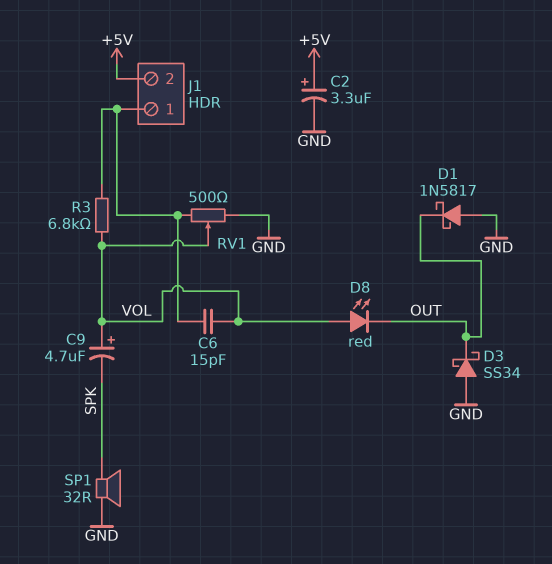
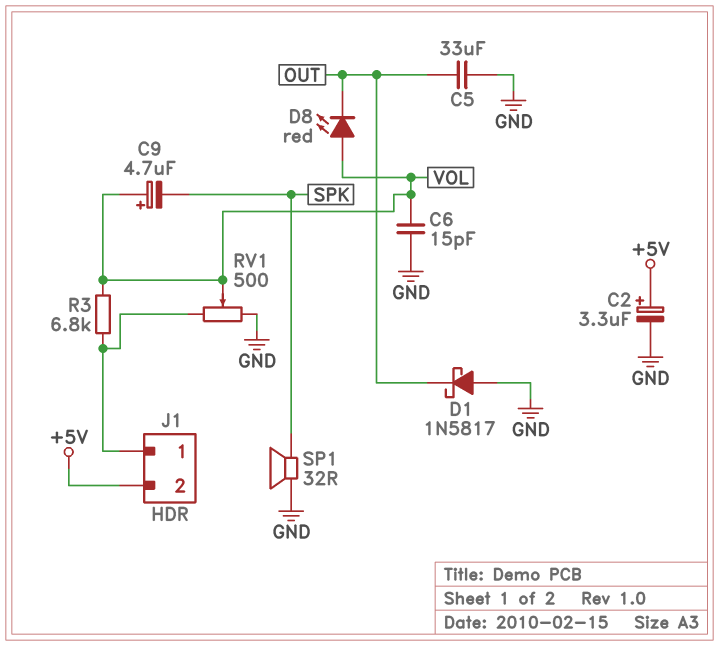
C5: none -> 33uF (GND, OUT)
C6: 15pF (J1/1, VOL) -> 15pF (GND, VOL)
D3: schottky SS34 (A GND, K OUT) -> none

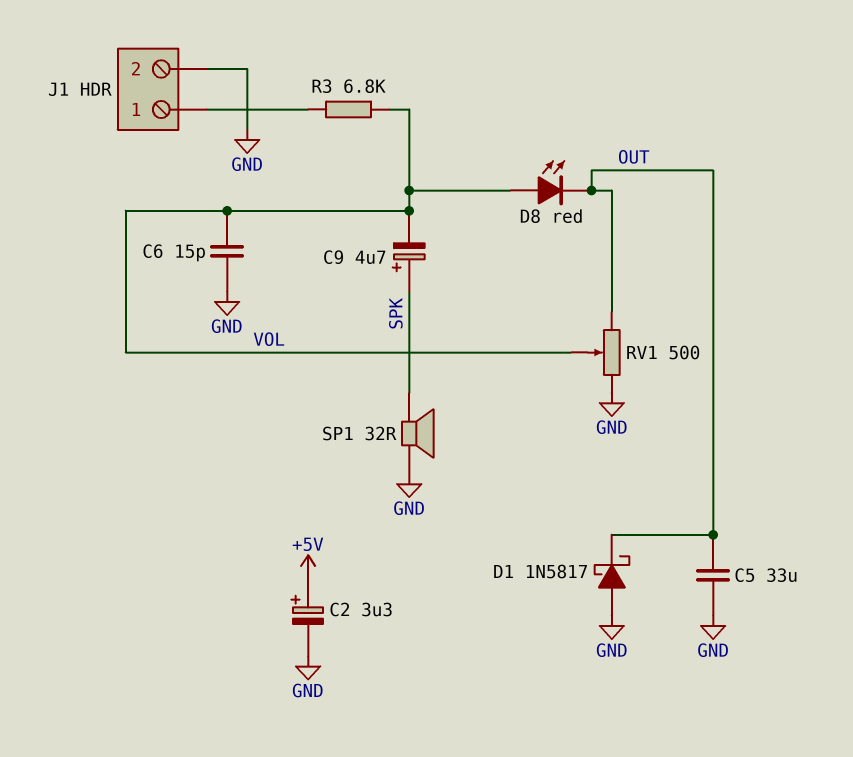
C9: 4.7uF (plus VOL, minus SPK) -> 4.7uF (plus SPK, minus VOL)
J1 pin 2: +5V -> GND
RV1: 500 (GND, J1/1, wiper VOL) -> 500 (GND, OUT, wiper VOL)

